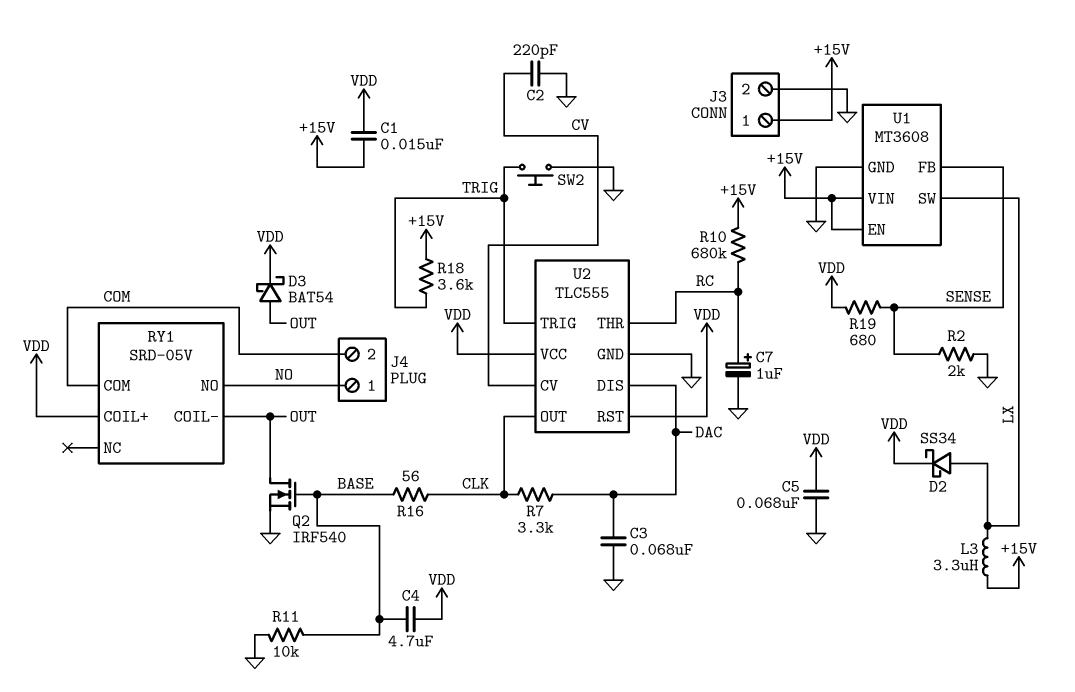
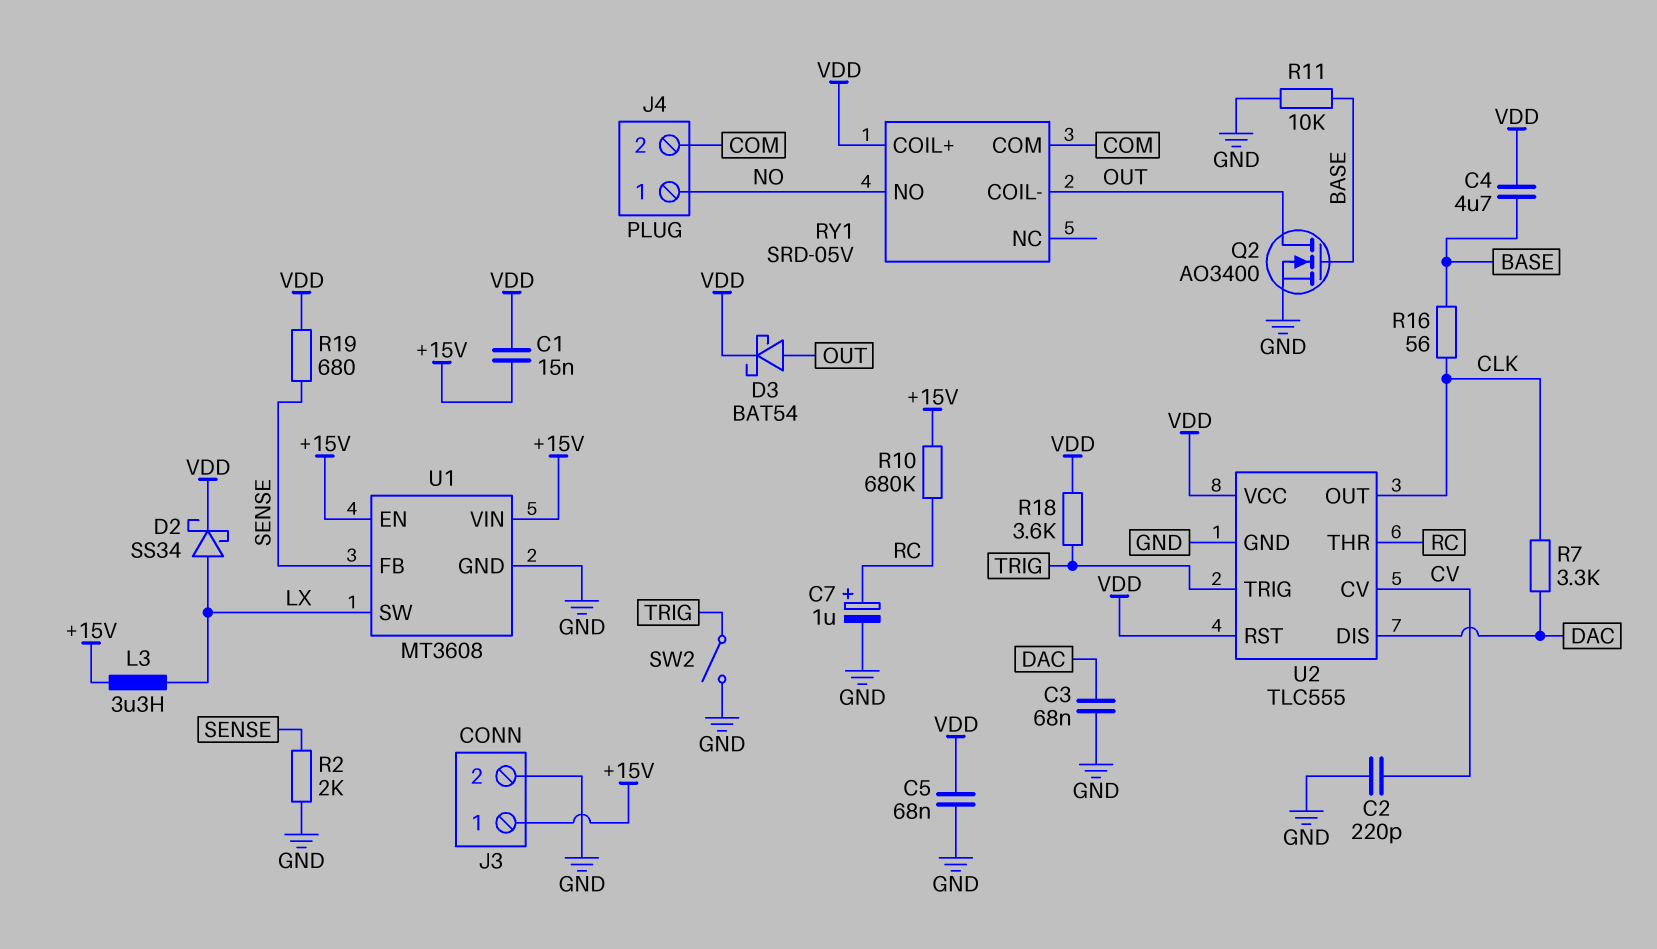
Q2: NMOS IRF540 (G BASE, D OUT, S GND) -> NMOS AO3400 (G BASE, D OUT, S GND)
R18: 3.6k (+15V, TRIG) -> 3.6k (TRIG, VDD)
SW2: button (GND, TRIG) -> switch (GND, TRIG)

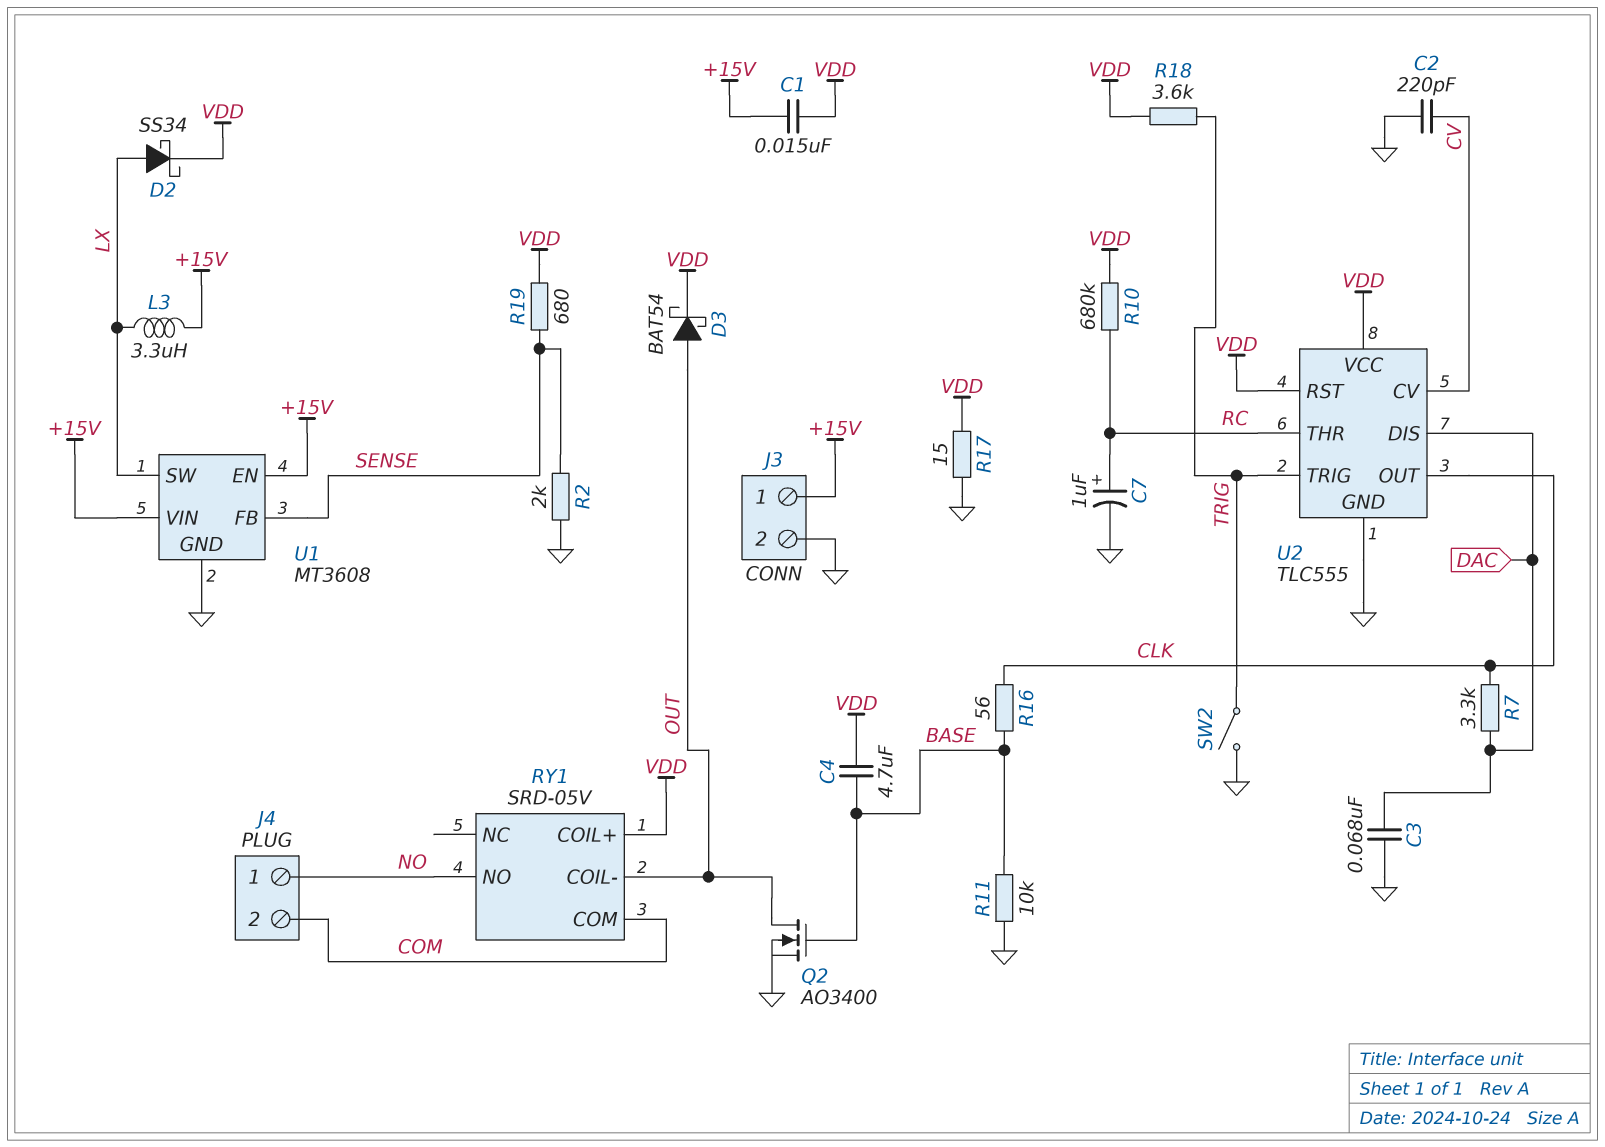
C5: 68nF (GND, VDD) -> none
R10: 680k (+15V, RC) -> 680k (RC, VDD)
R17: none -> 15 (GND, VDD)

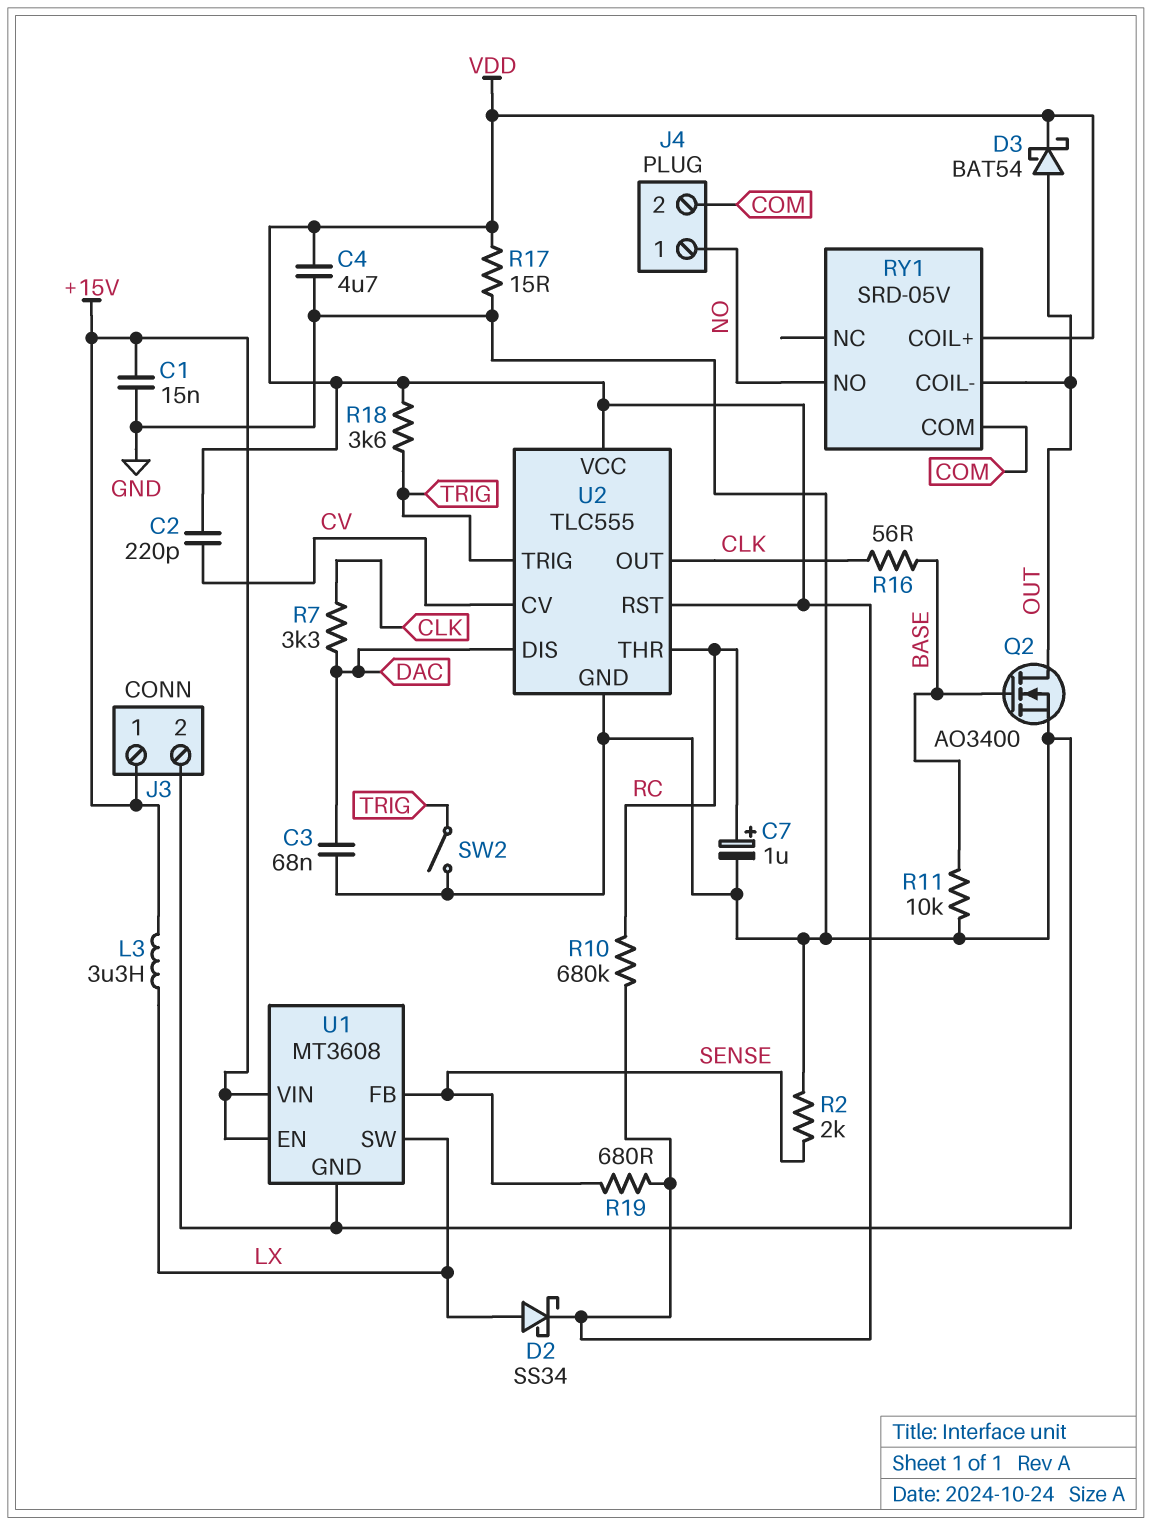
C1: 15nF (+15V, VDD) -> 15nF (+15V, GND)
C2: 220pF (CV, GND) -> 220pF (CV, VDD)
C4: 4.7uF (BASE, VDD) -> 4.7uF (GND, VDD)

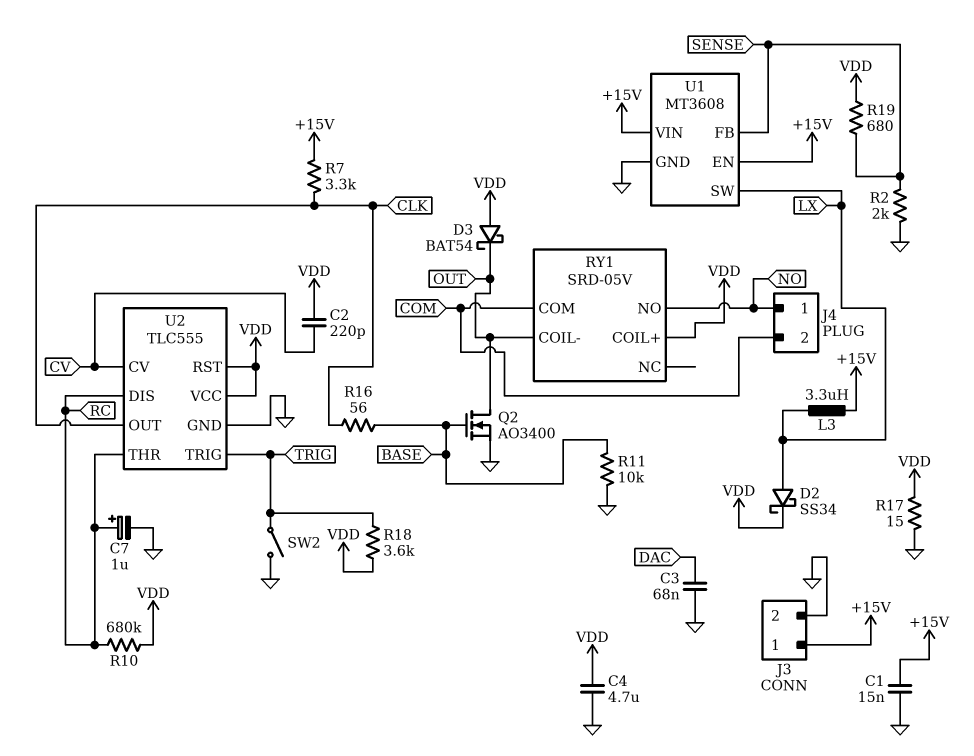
D3: schottky BAT54 (A OUT, K VDD) -> schottky BAT54 (A VDD, K OUT)
R7: 3.3k (CLK, DAC) -> 3.3k (+15V, CLK)
U2 pin DIS: DAC -> RC

